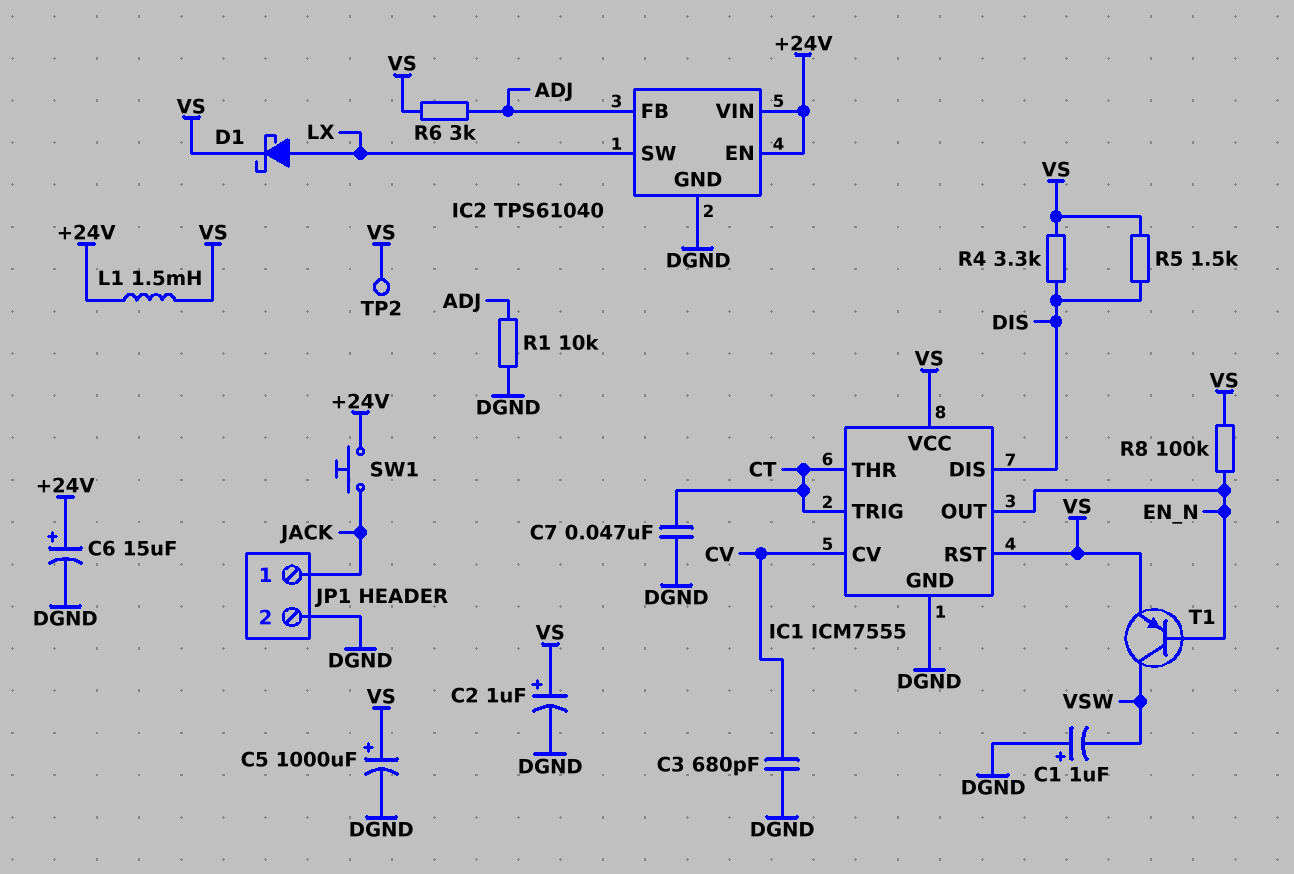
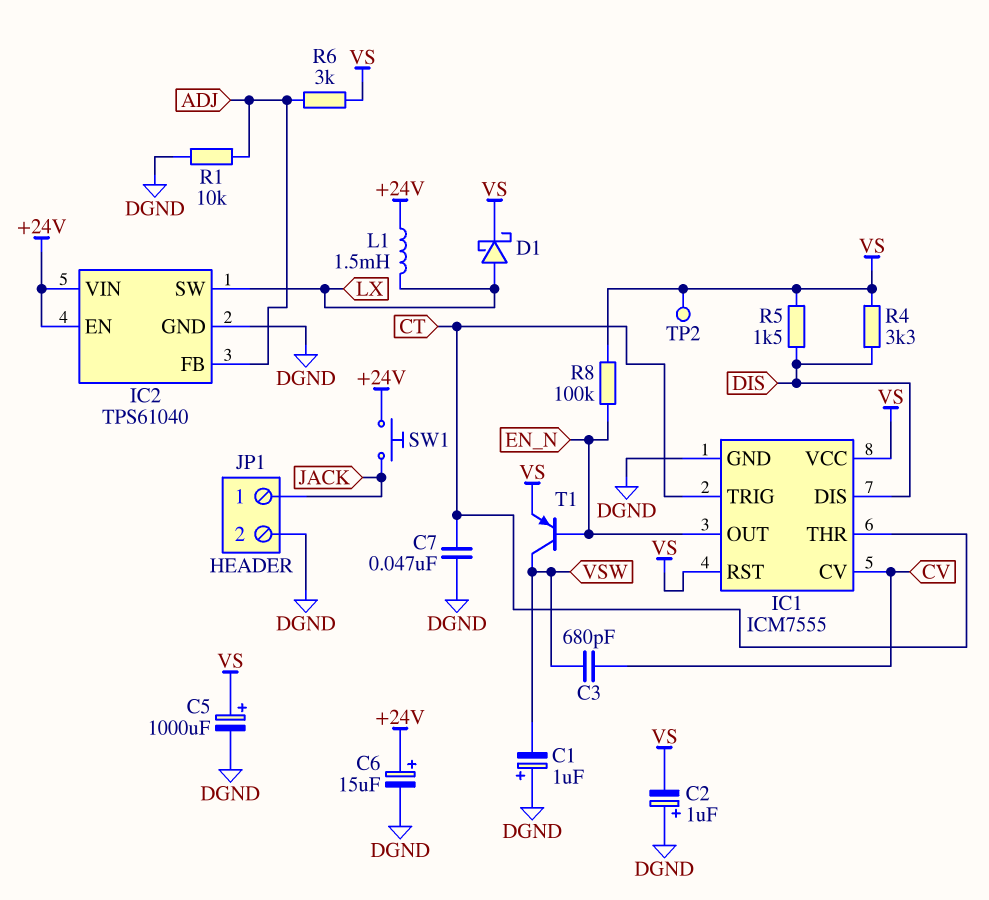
C2: 1uF (plus VS, minus DGND) -> 1uF (plus DGND, minus VS)
C3: 680pF (CV, DGND) -> 680pF (CV, VSW)
L1: 1.5mH (+24V, VS) -> 1.5mH (+24V, LX)

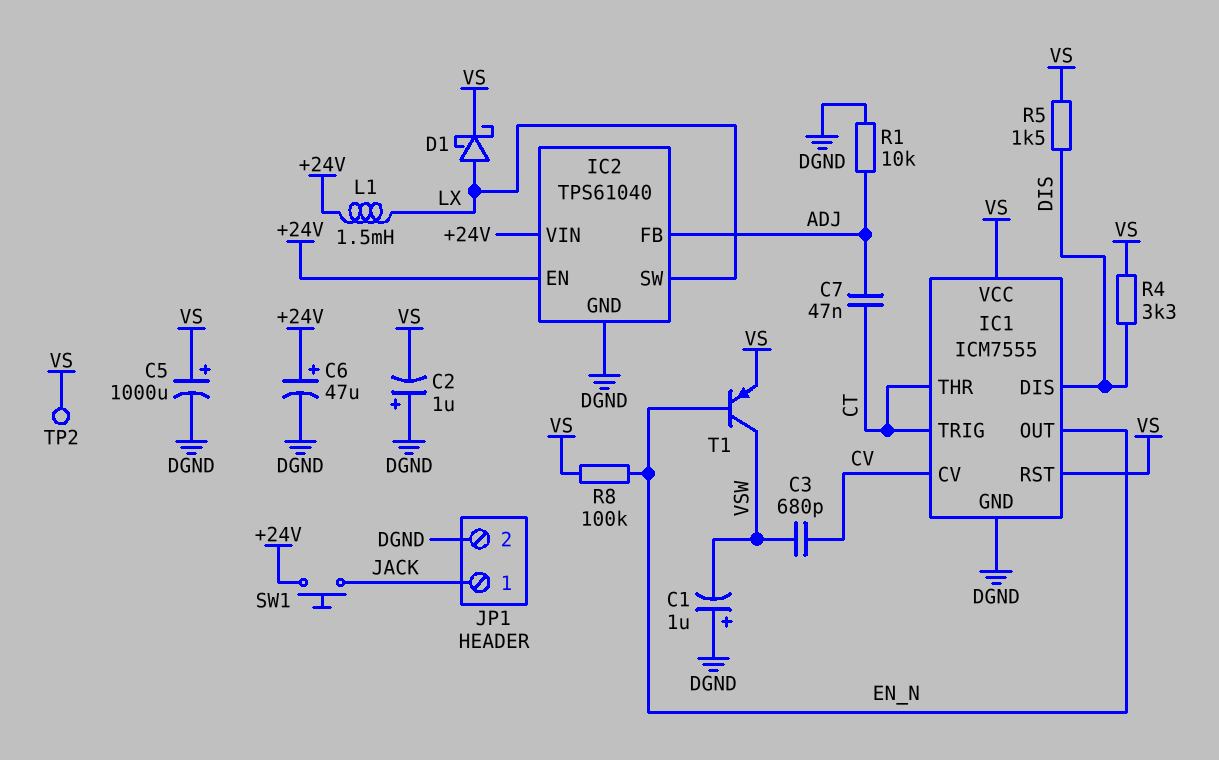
C6: 15uF (plus +24V, minus DGND) -> 47uF (plus +24V, minus DGND)
C7: 47nF (CT, DGND) -> 47nF (ADJ, CT)
R6: 3k (ADJ, VS) -> none

